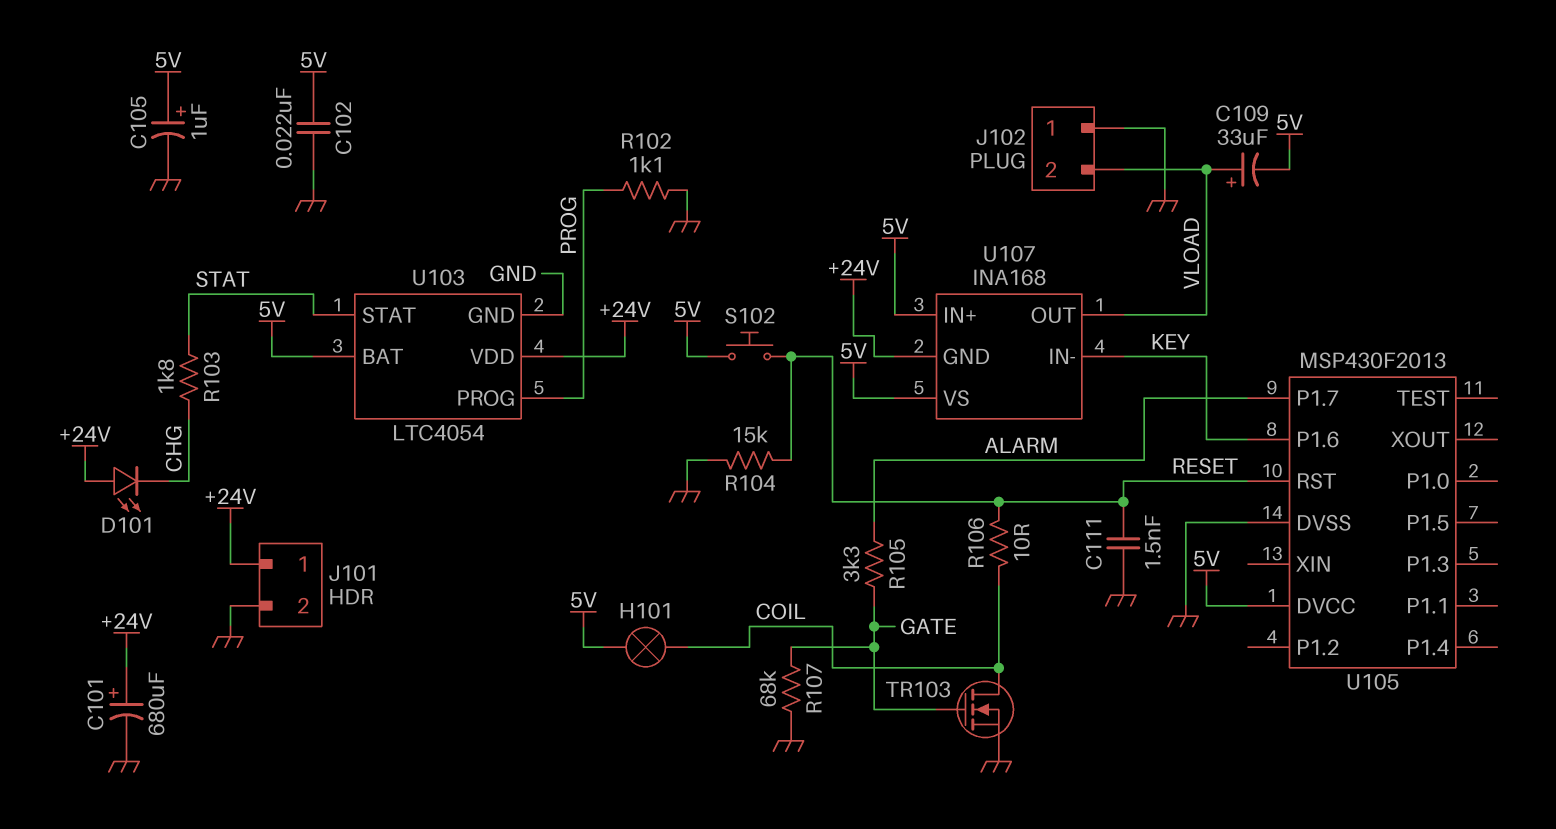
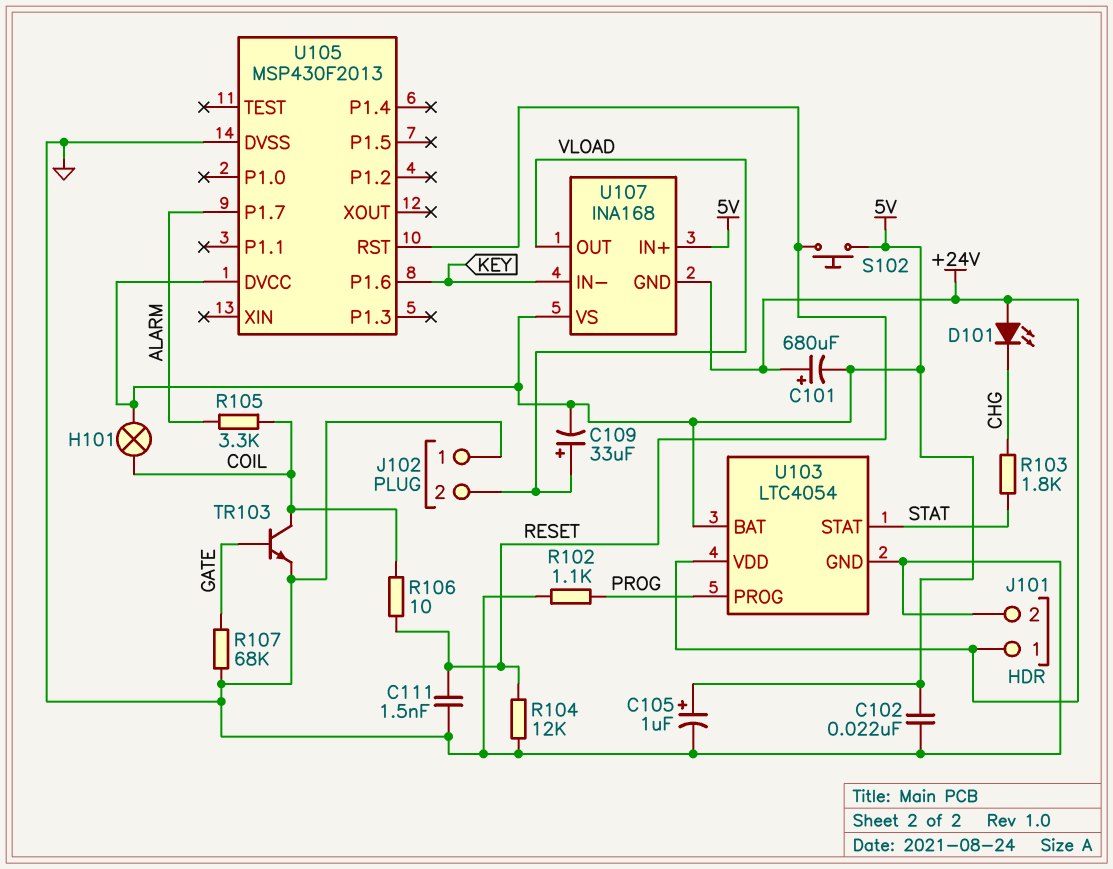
C101: 680uF (plus +24V, minus GND) -> 680uF (plus +24V, minus 5V)
R104: 15k (GND, RESET) -> 12k (GND, RESET)
R105: 3.3k (ALARM, GATE) -> 3.3k (ALARM, COIL)
TR103: NMOS (G GATE, D COIL, S GND) -> NPN (B GATE, C COIL, E GND)

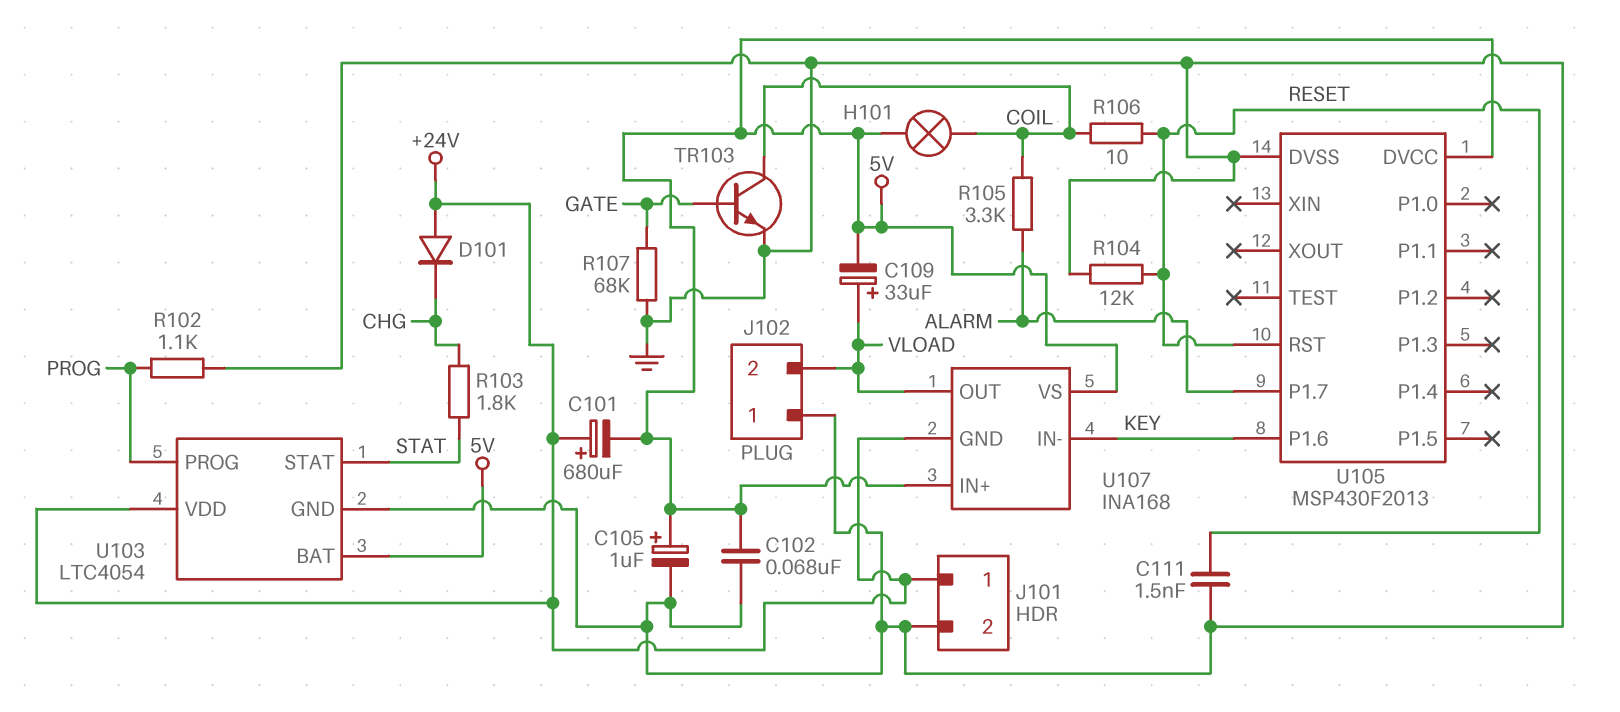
C102: 22nF (5V, GND) -> 68nF (5V, GND)
D101: LED (A +24V, K CHG) -> diode (A +24V, K CHG)
S102: button (5V, RESET) -> none

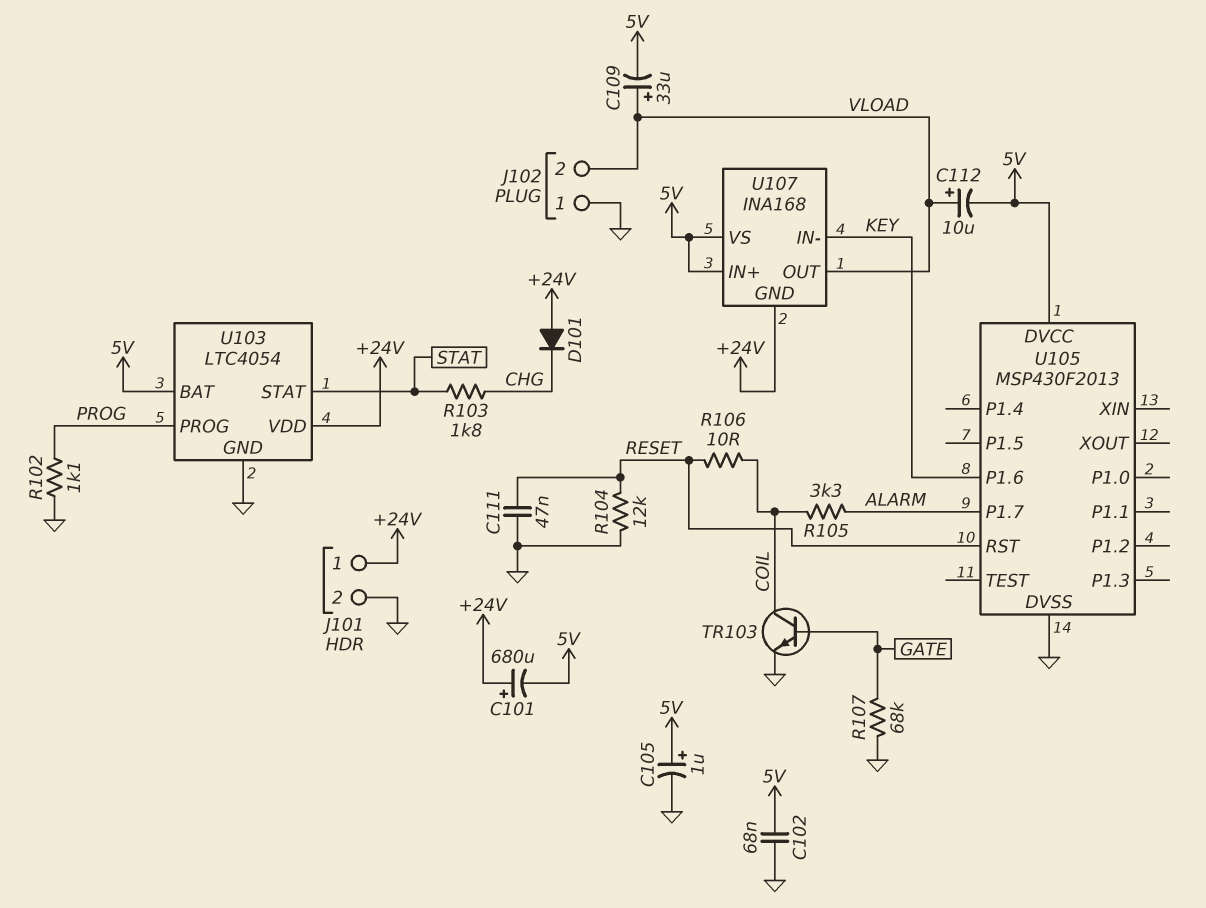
C111: 1.5nF (GND, RESET) -> 47nF (GND, RESET)
C112: none -> 10uF (plus VLOAD, minus 5V)
H101: lamp (5V, COIL) -> none

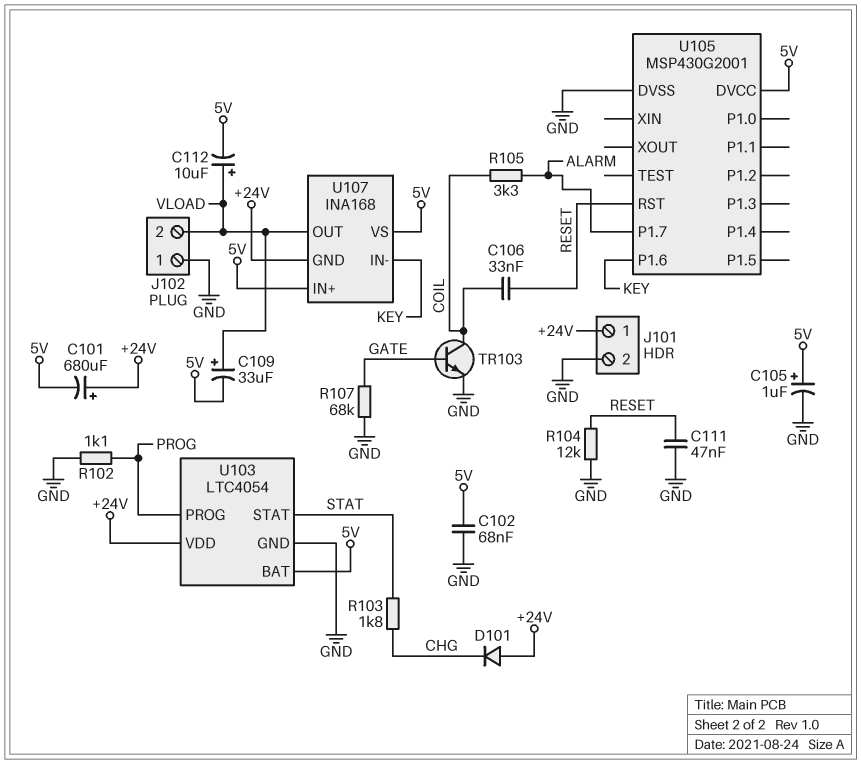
C106: none -> 33nF (COIL, RESET)
R106: 10 (COIL, RESET) -> none
U105: MSP430F2013 -> MSP430G2001

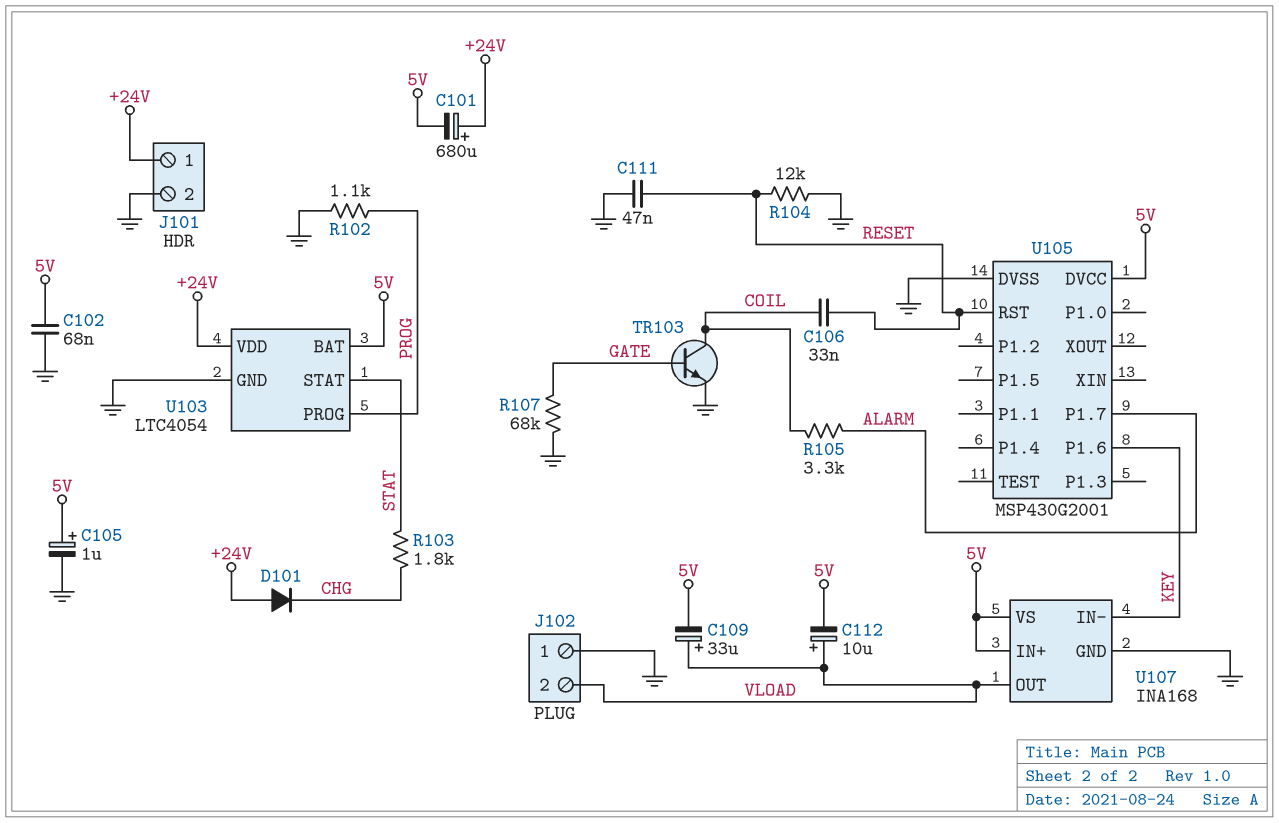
U107 pin GND: +24V -> GND

